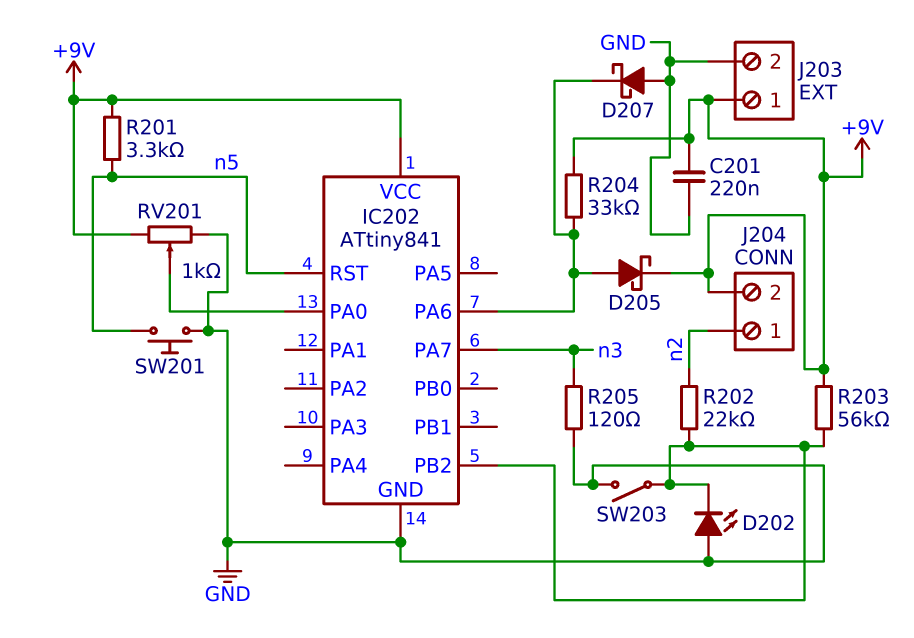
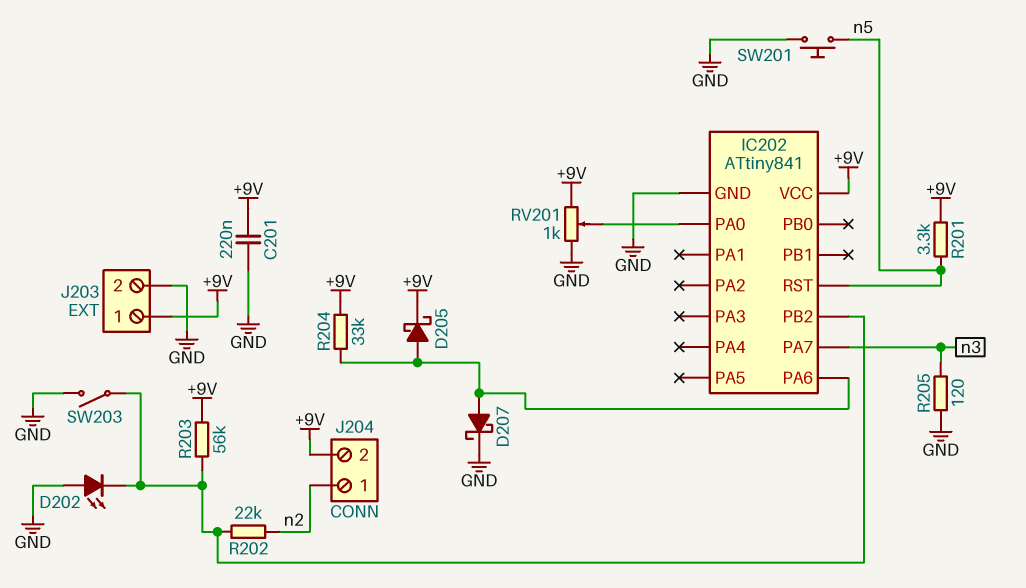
D207: schottky (A GND, K IC202/PA6) -> schottky (A IC202/PA6, K GND)

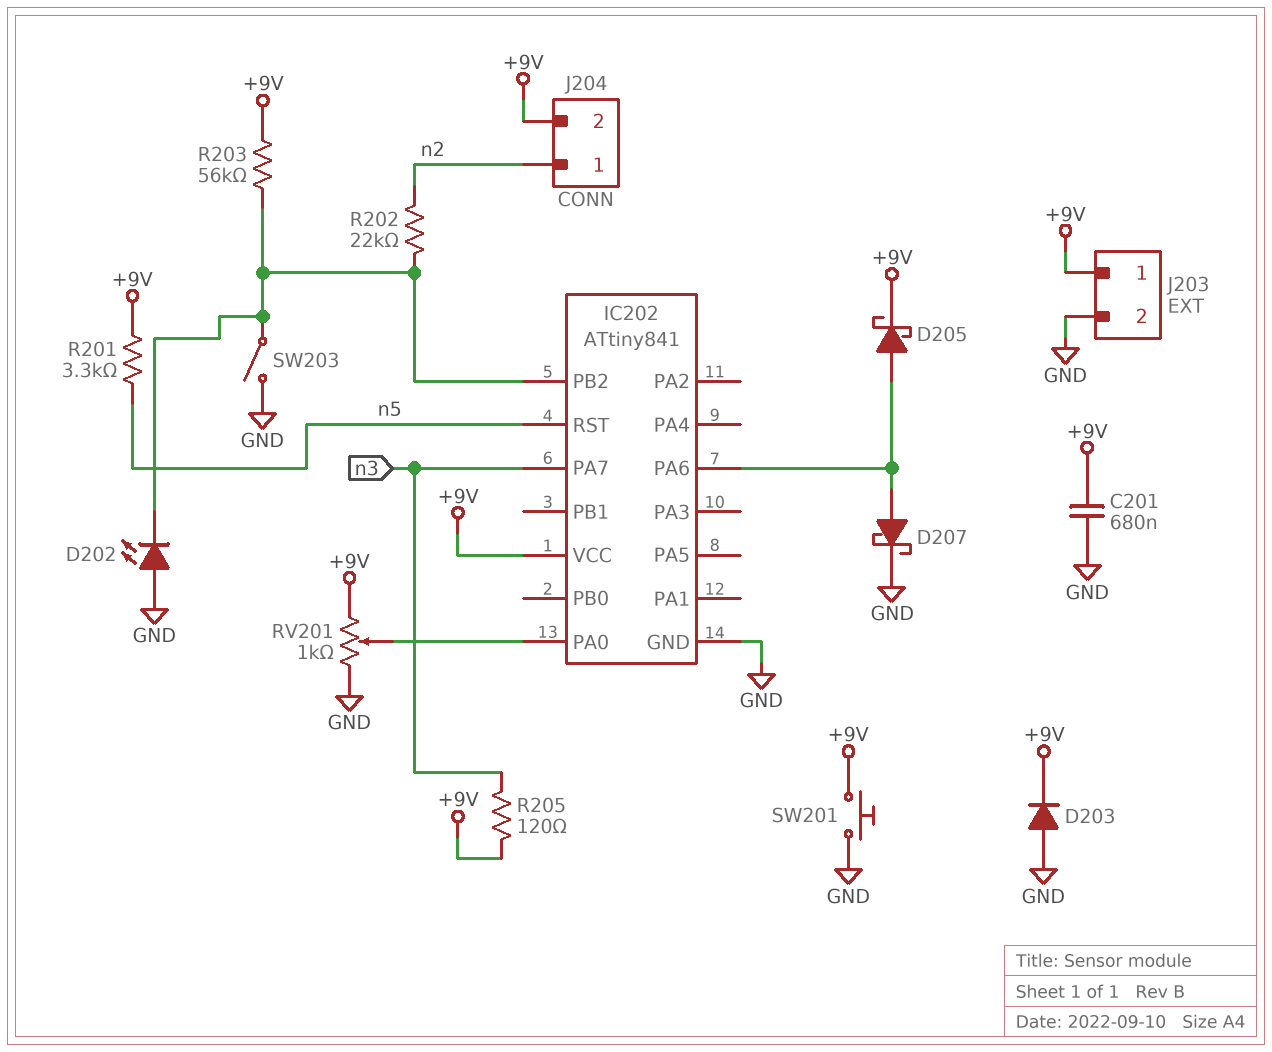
C201: 220nF (+9V, GND) -> 680nF (+9V, GND)
D203: none -> diode (A GND, K +9V)
R204: 33k (+9V, IC202/PA6) -> none
R205: 120 (GND, n3) -> 120 (+9V, n3)
SW201: button (GND, n5) -> button (+9V, GND)

